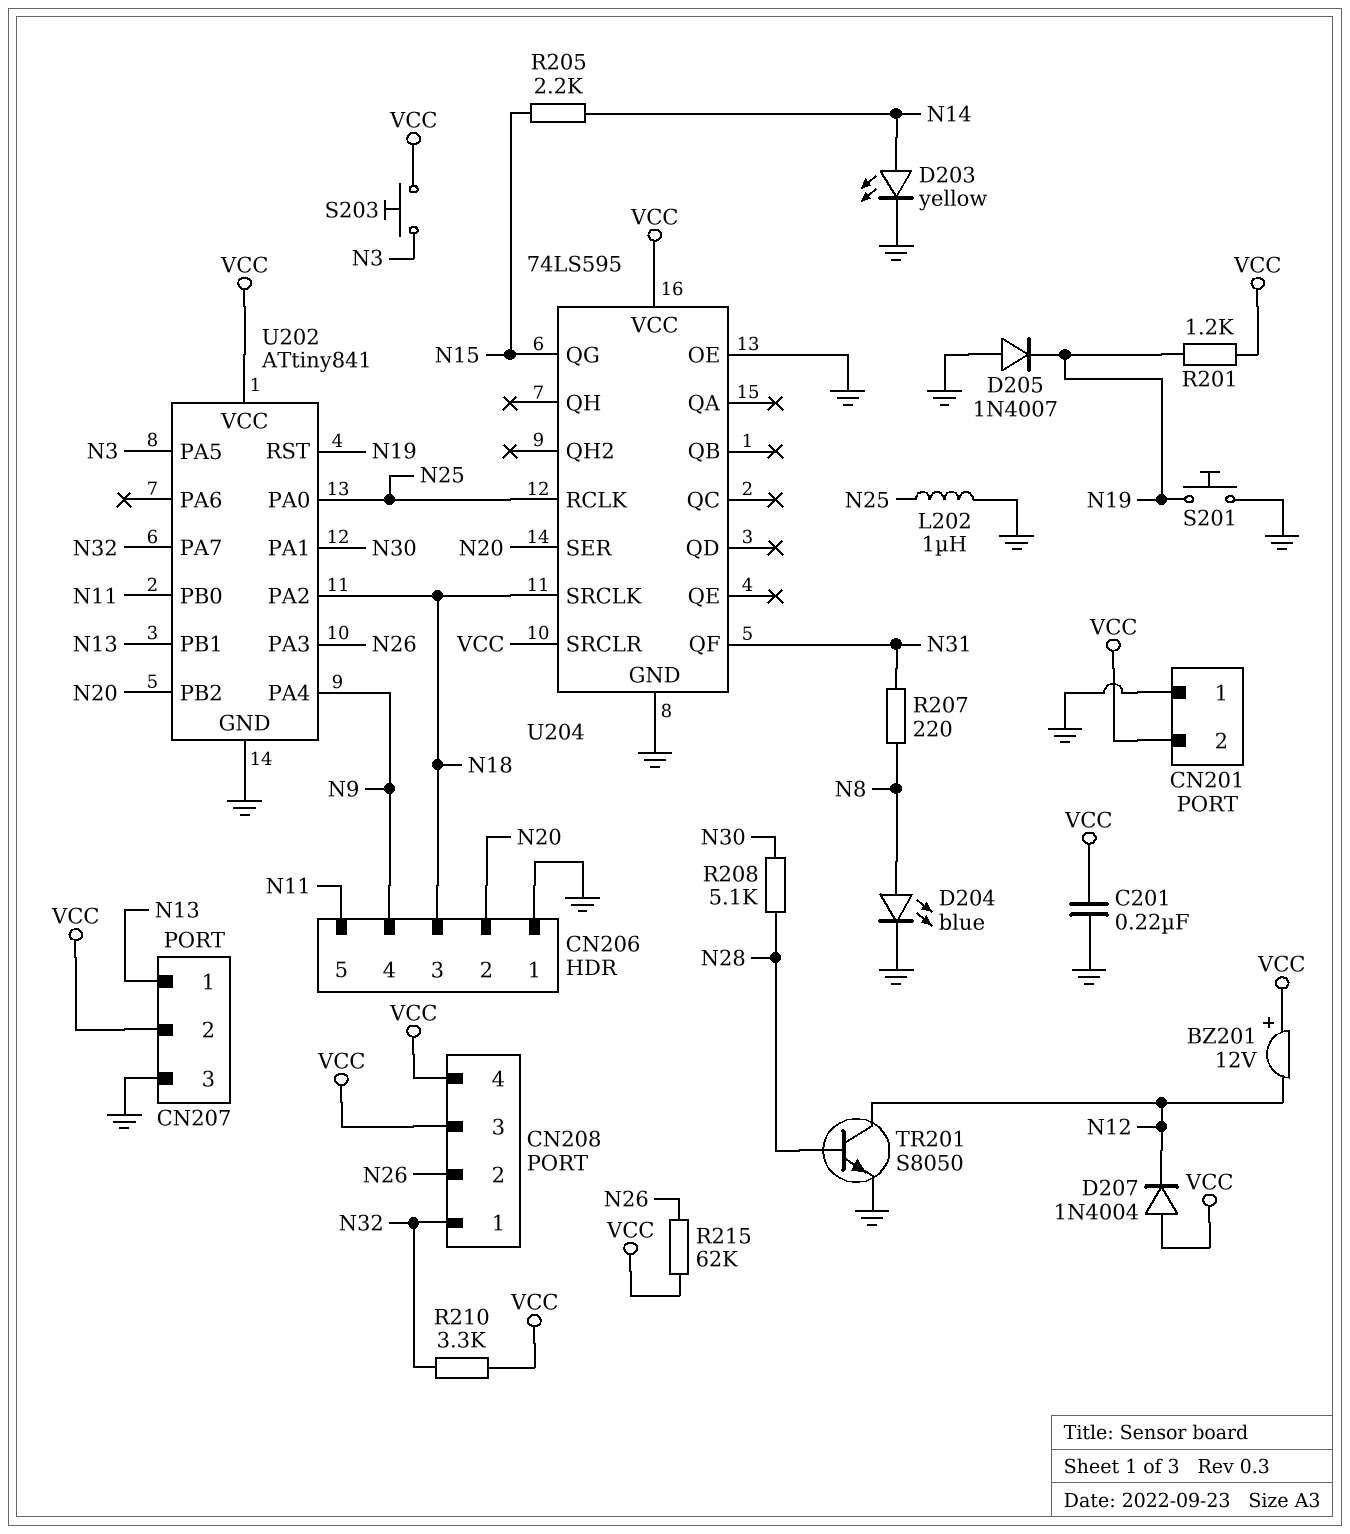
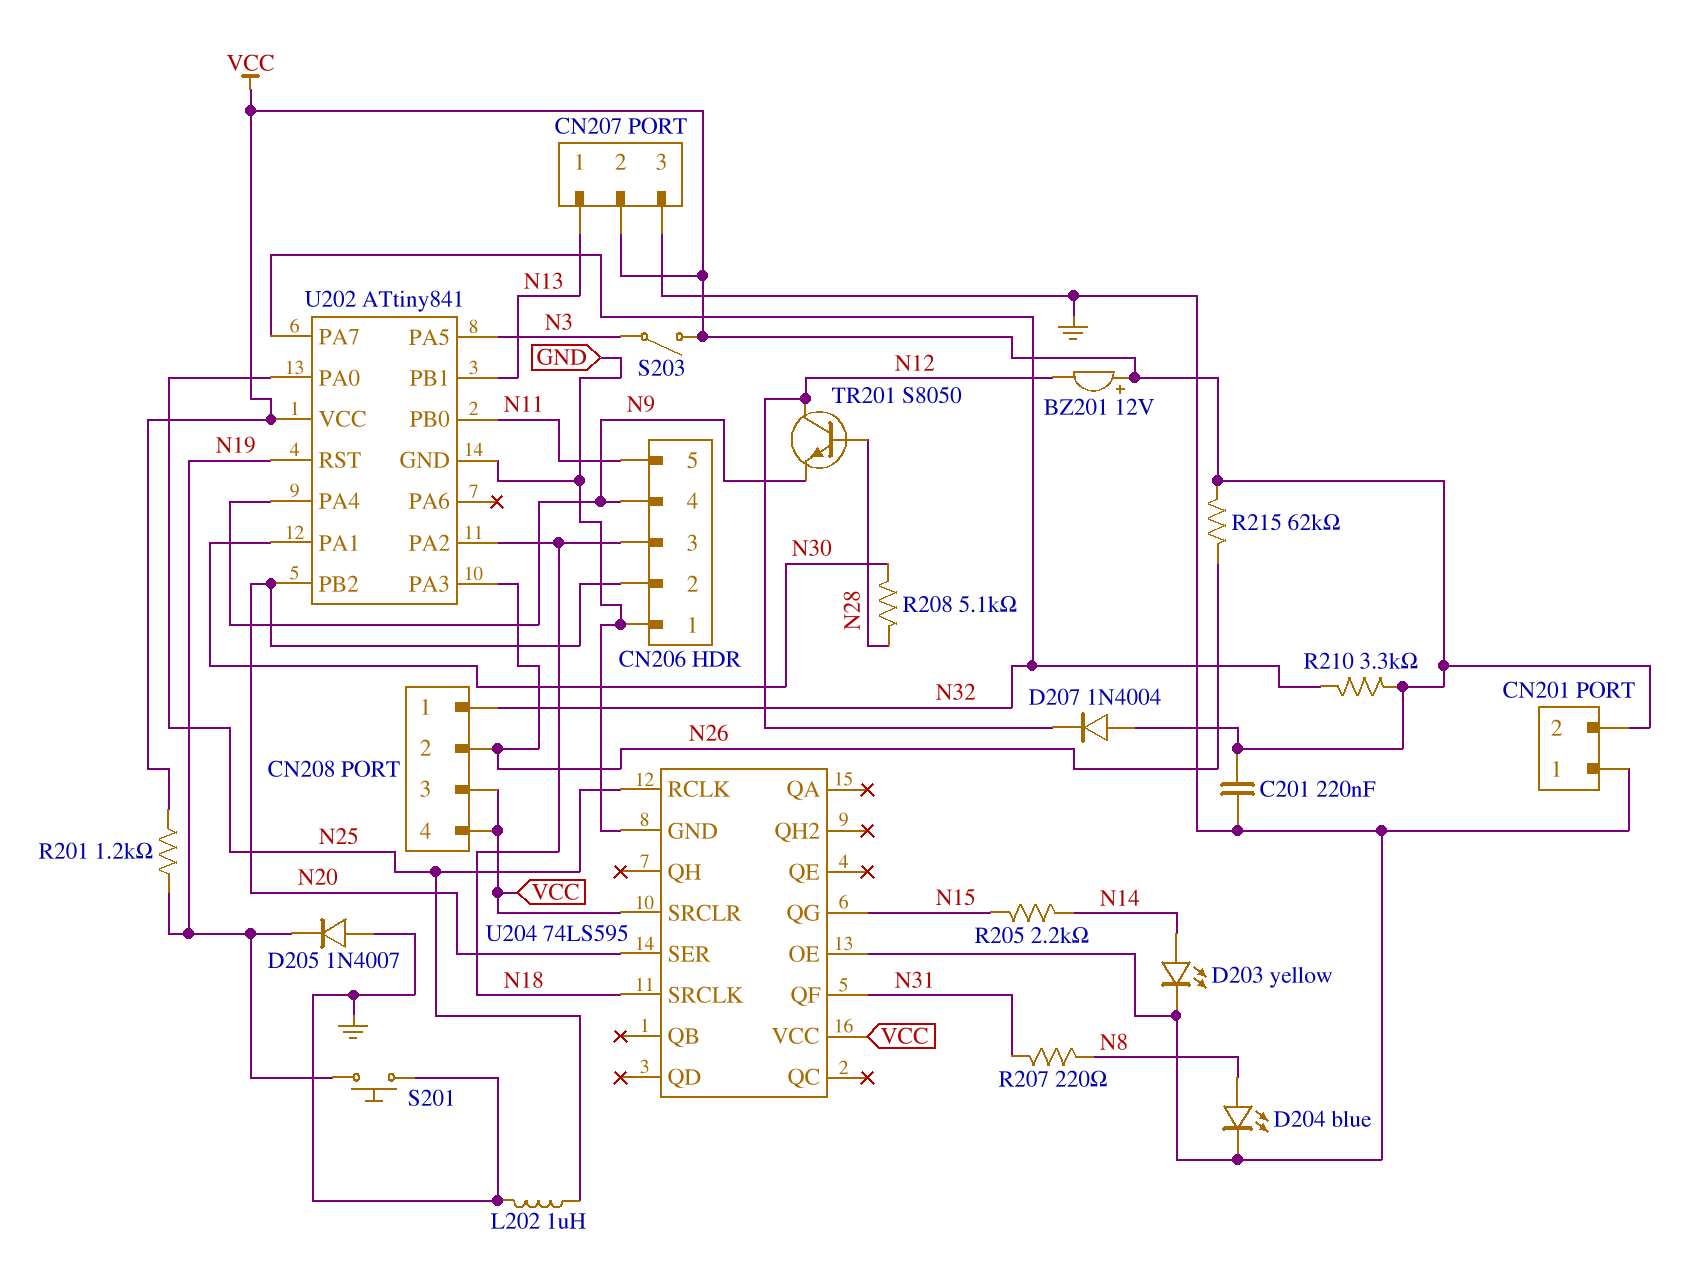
S203: button (N3, VCC) -> switch (N3, VCC)
TR201: NPN S8050 (B N28, C N12, E GND) -> NPN S8050 (B N28, C N12, E N9)

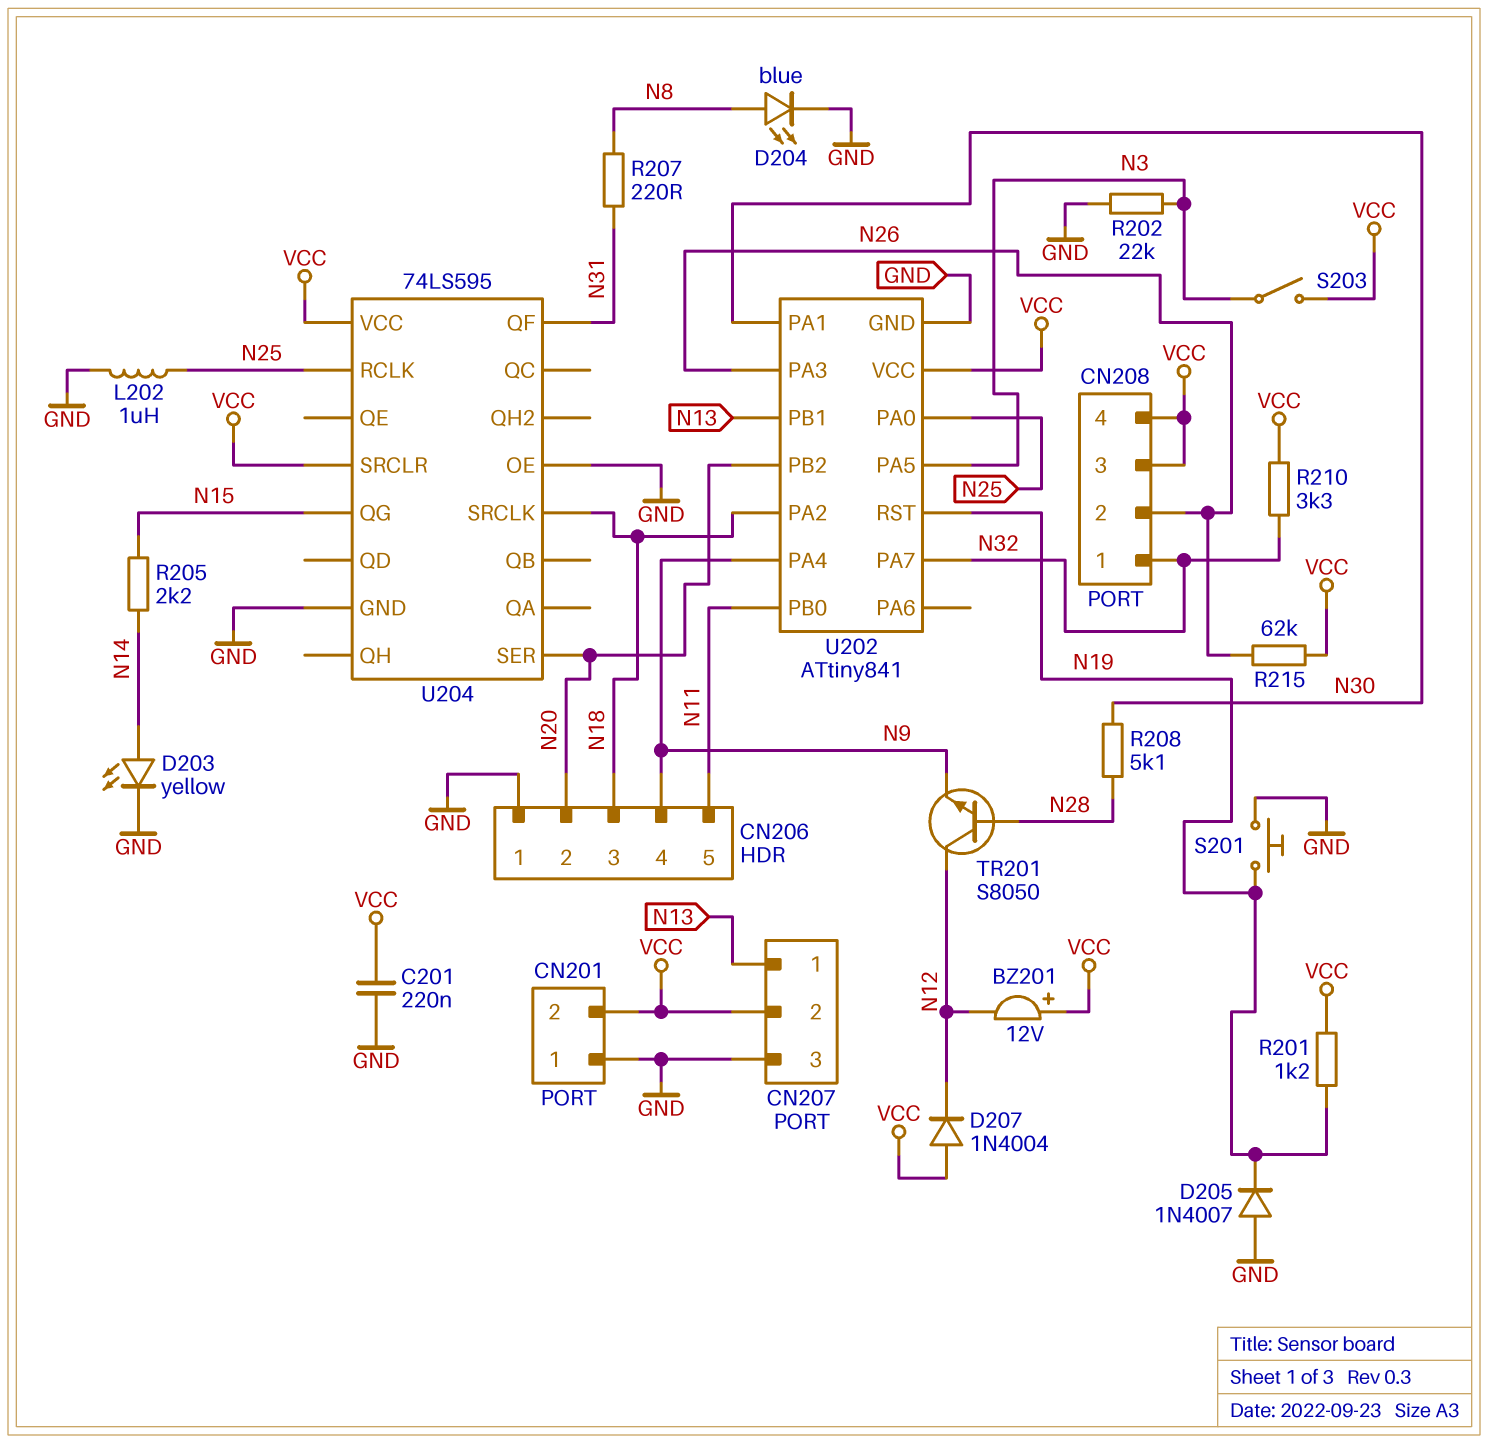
R202: none -> 22k (GND, N3)

